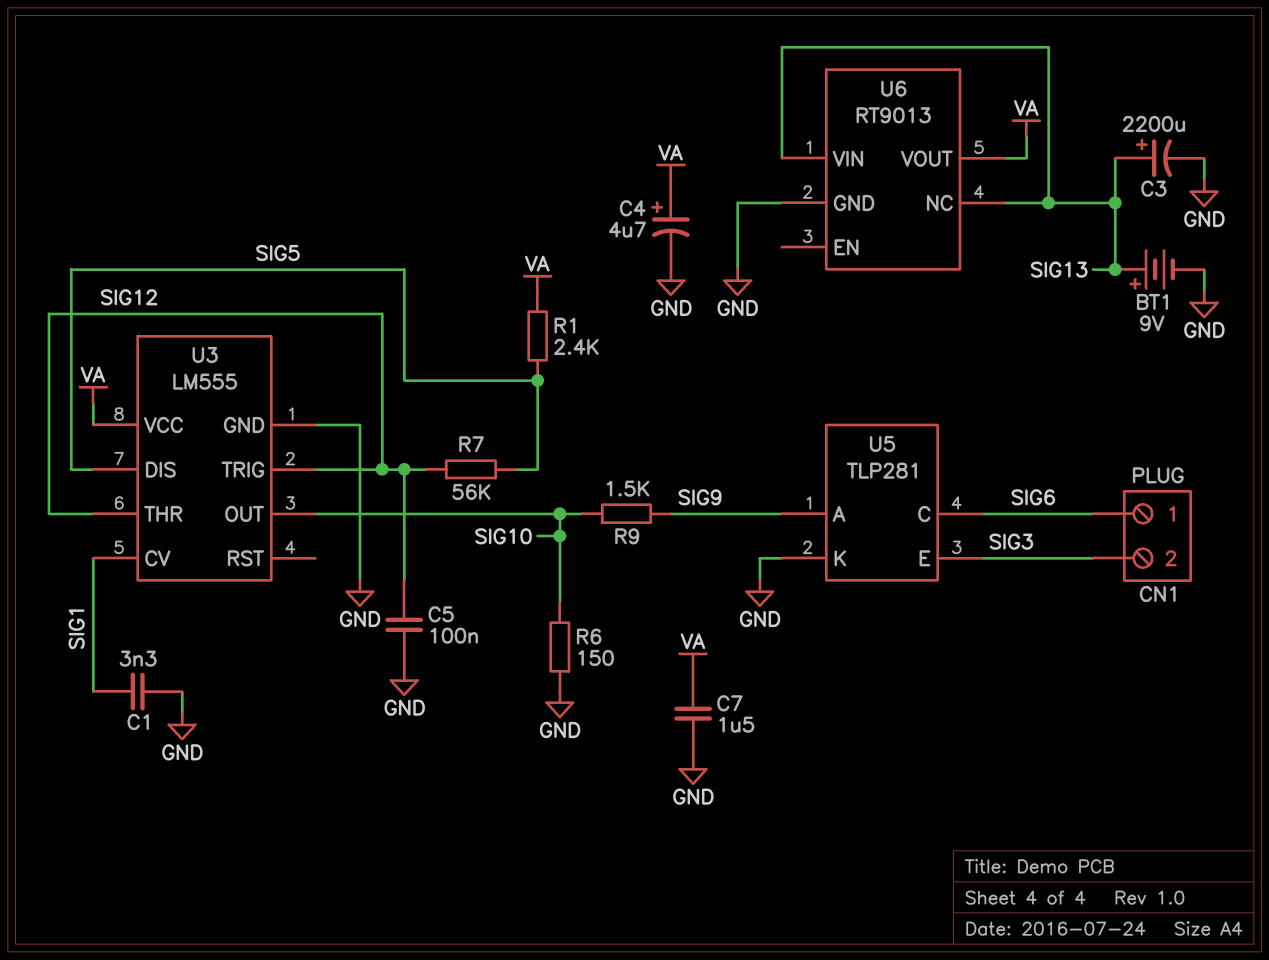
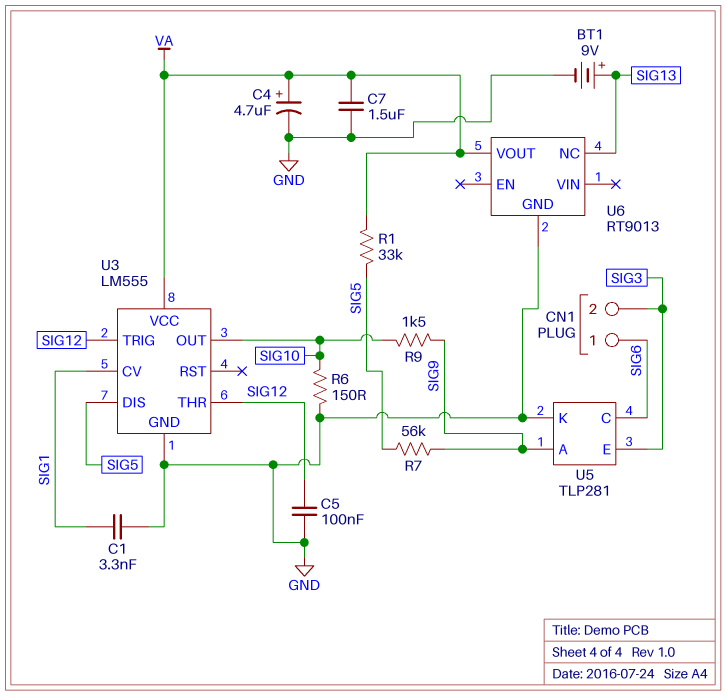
C3: 2200uF (plus SIG13, minus GND) -> none
R1: 2.4k (SIG5, VA) -> 33k (SIG5, VA)
R7: 56k (SIG5, SIG12) -> 56k (SIG5, SIG9)
U6 pin VIN: SIG13 -> none

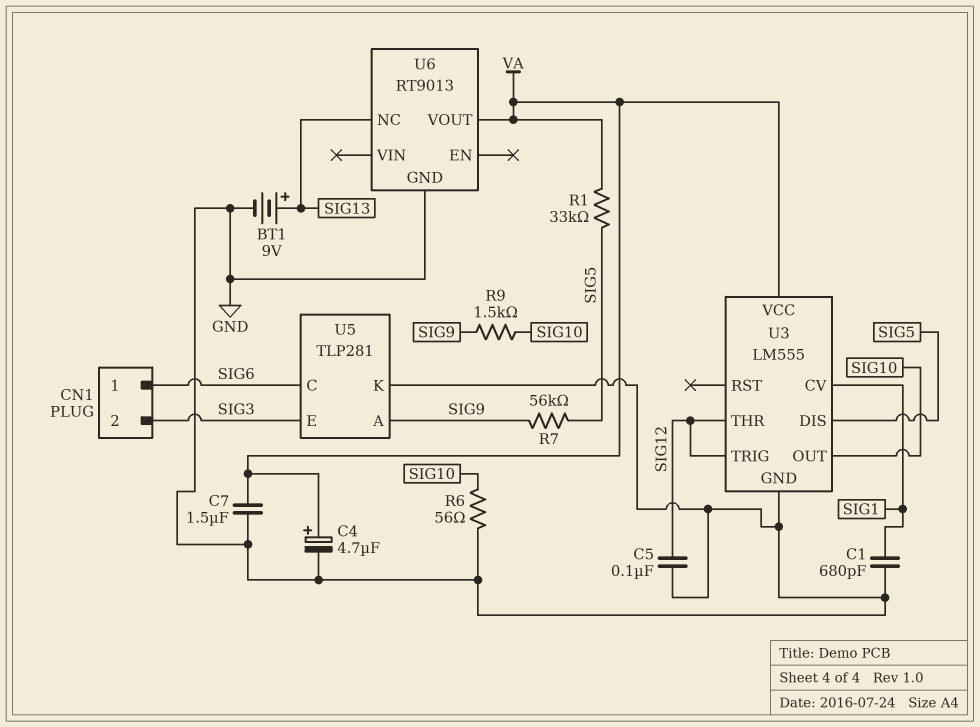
C1: 3.3nF (GND, SIG1) -> 680pF (GND, SIG1)
R6: 150 (GND, SIG10) -> 56 (GND, SIG10)

